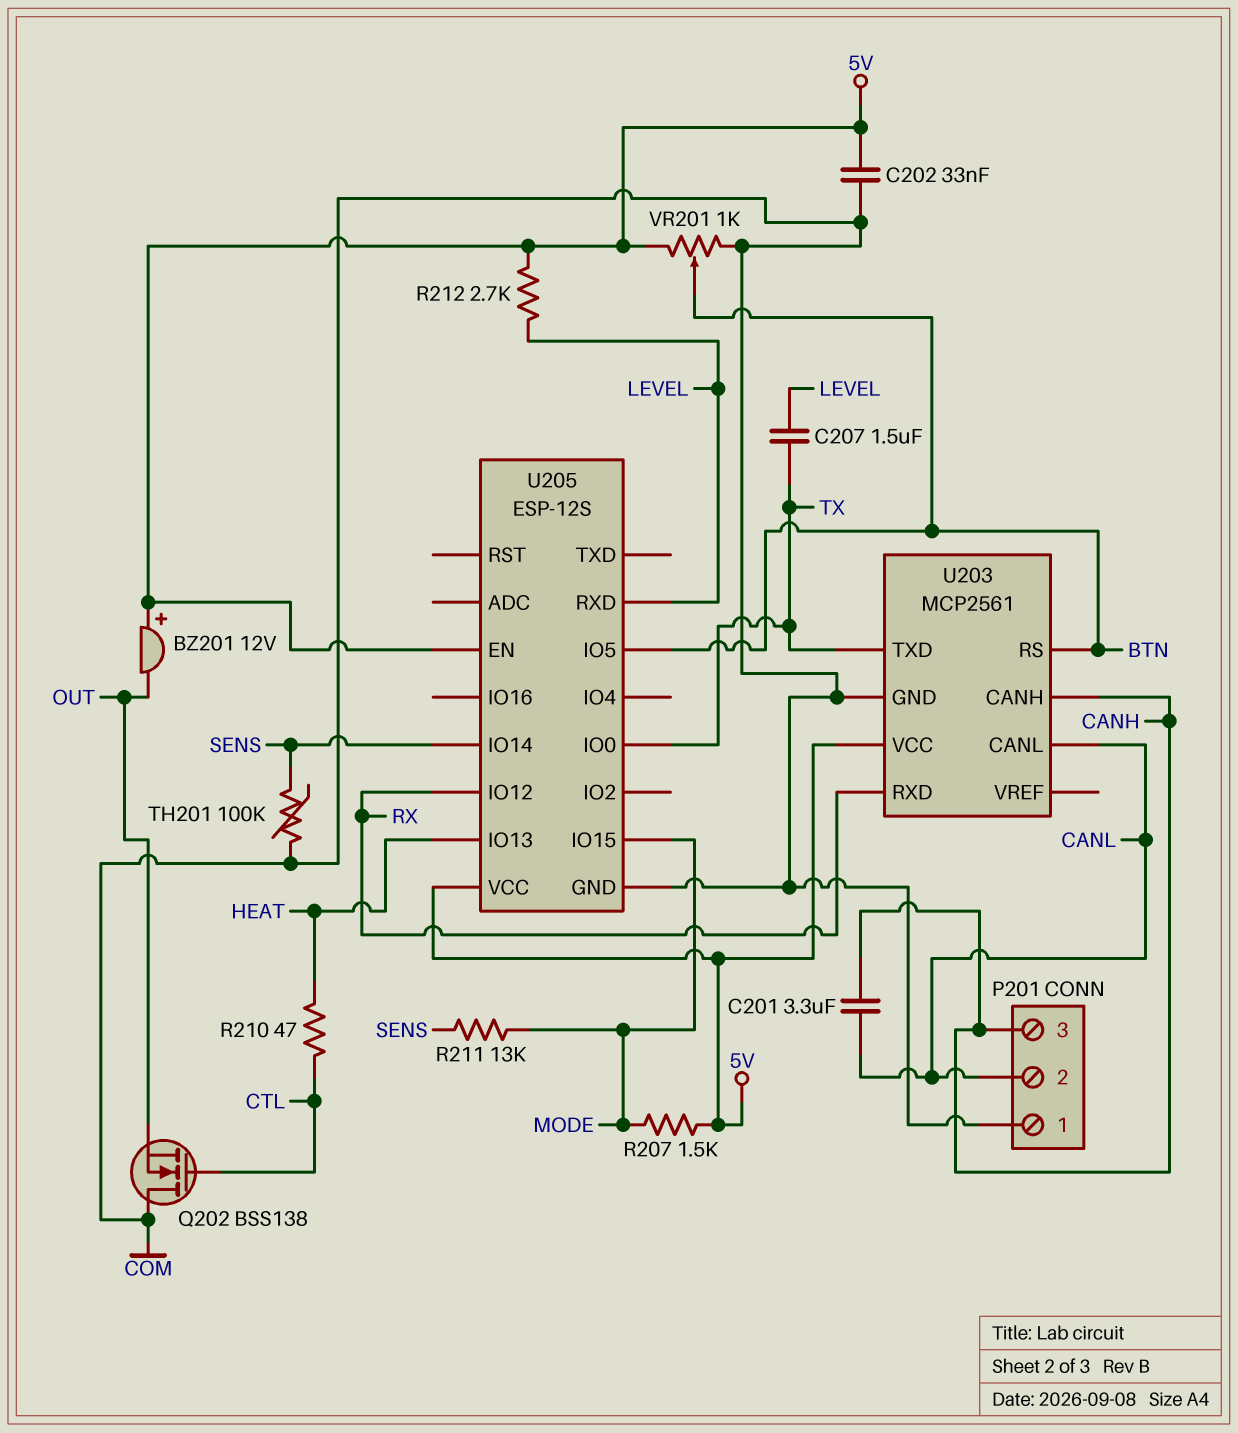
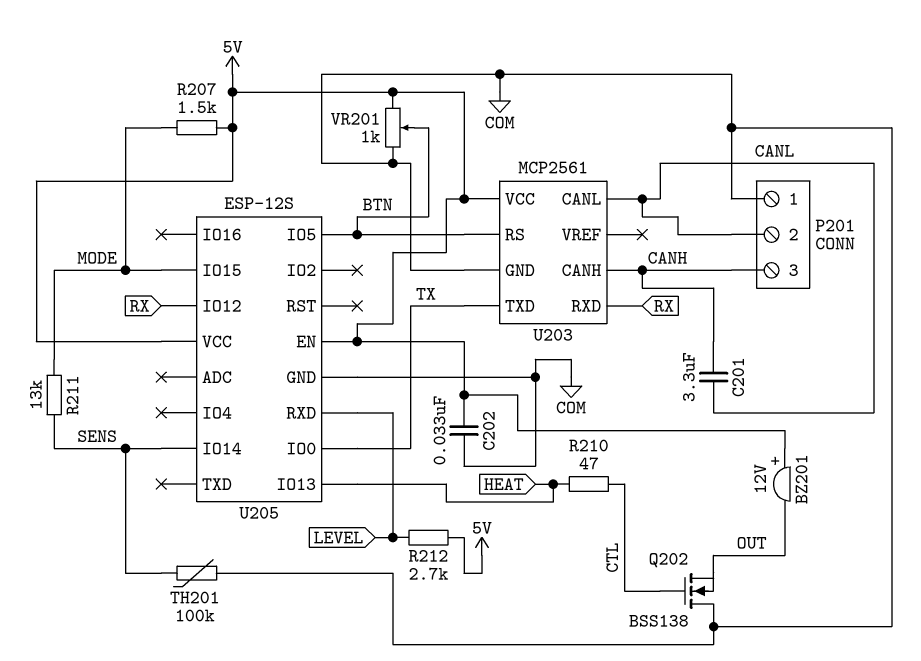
C207: 1.5uF (LEVEL, TX) -> none

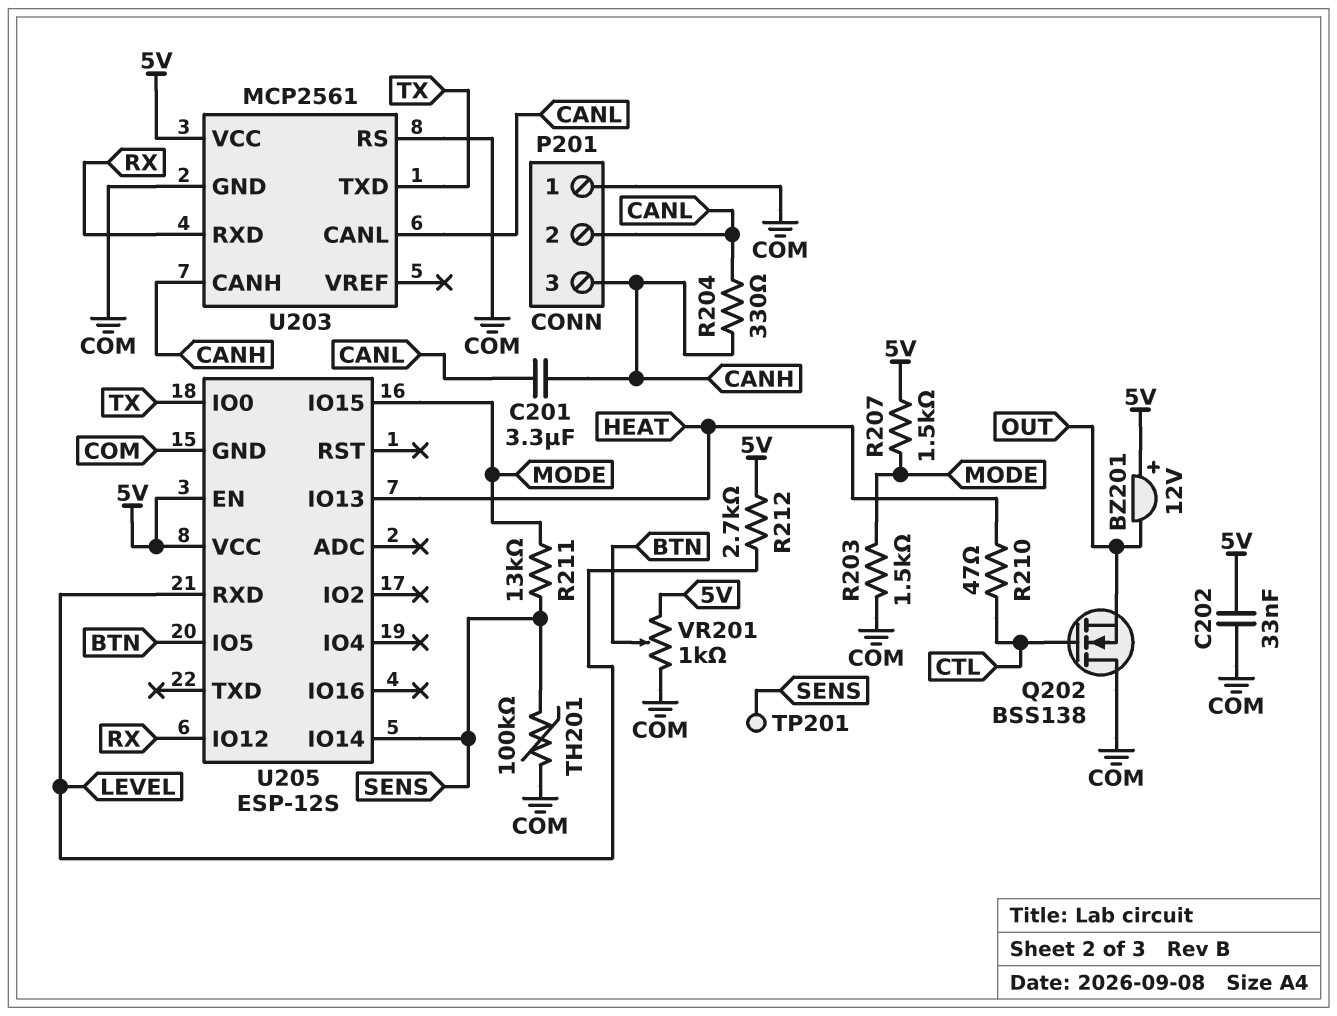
R203: none -> 1.5k (COM, MODE)
R204: none -> 330 (CANH, CANL)
TP201: none -> test point (SENS)
U203 pin RS: BTN -> COM

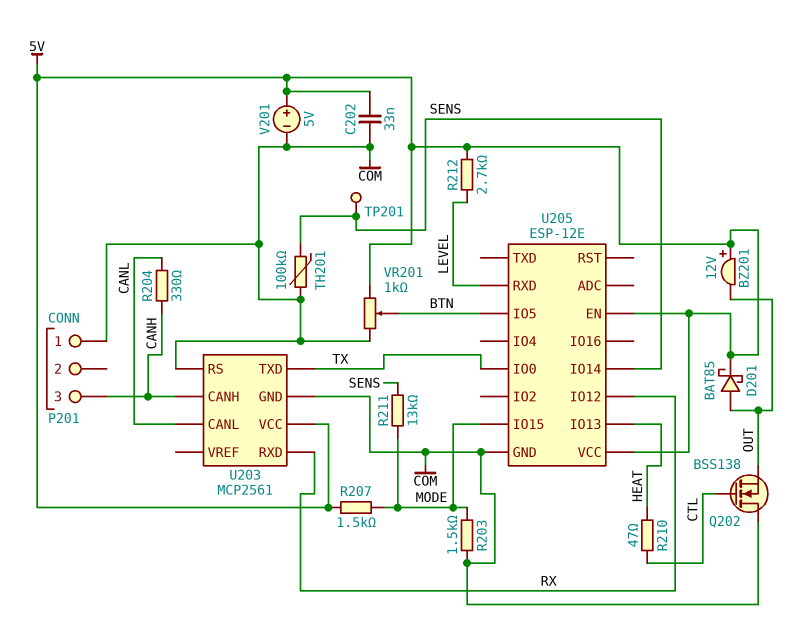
C201: 3.3uF (CANH, CANL) -> none
D201: none -> schottky BAT85 (A OUT, K 5V)
P201 pin 2: CANL -> none
U205: ESP-12S -> ESP-12E
V201: none -> 5V (plus 5V, minus COM)

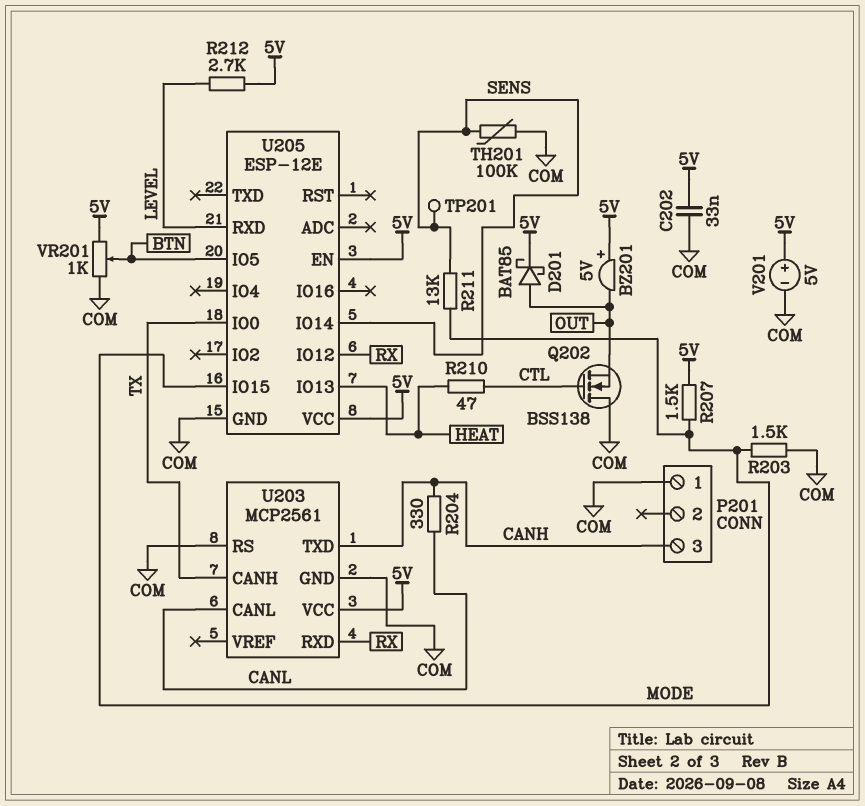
BZ201: buzzer 12V (plus 5V, minus OUT) -> buzzer 5V (plus 5V, minus OUT)
U203 pin CANH: CANH -> TX
U203 pin TXD: TX -> CANH

